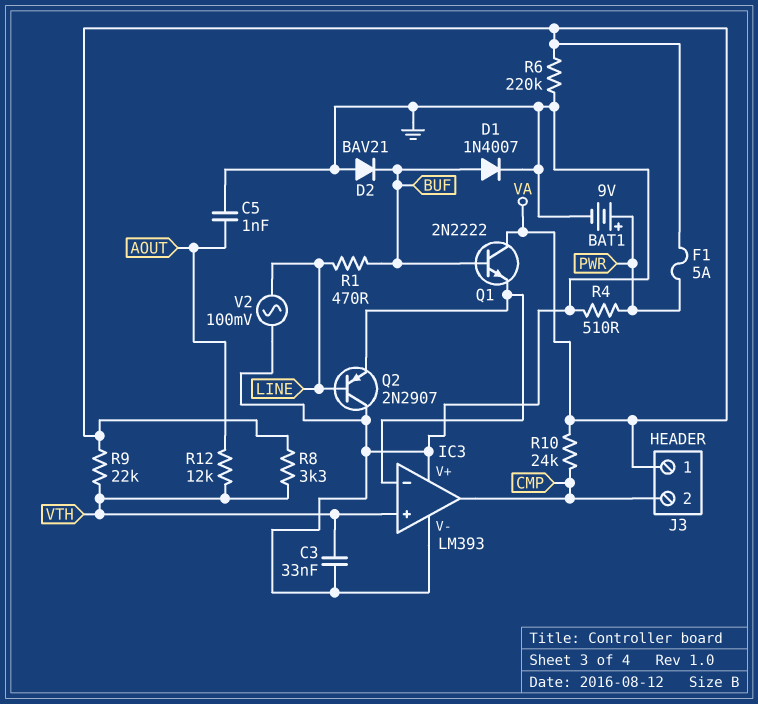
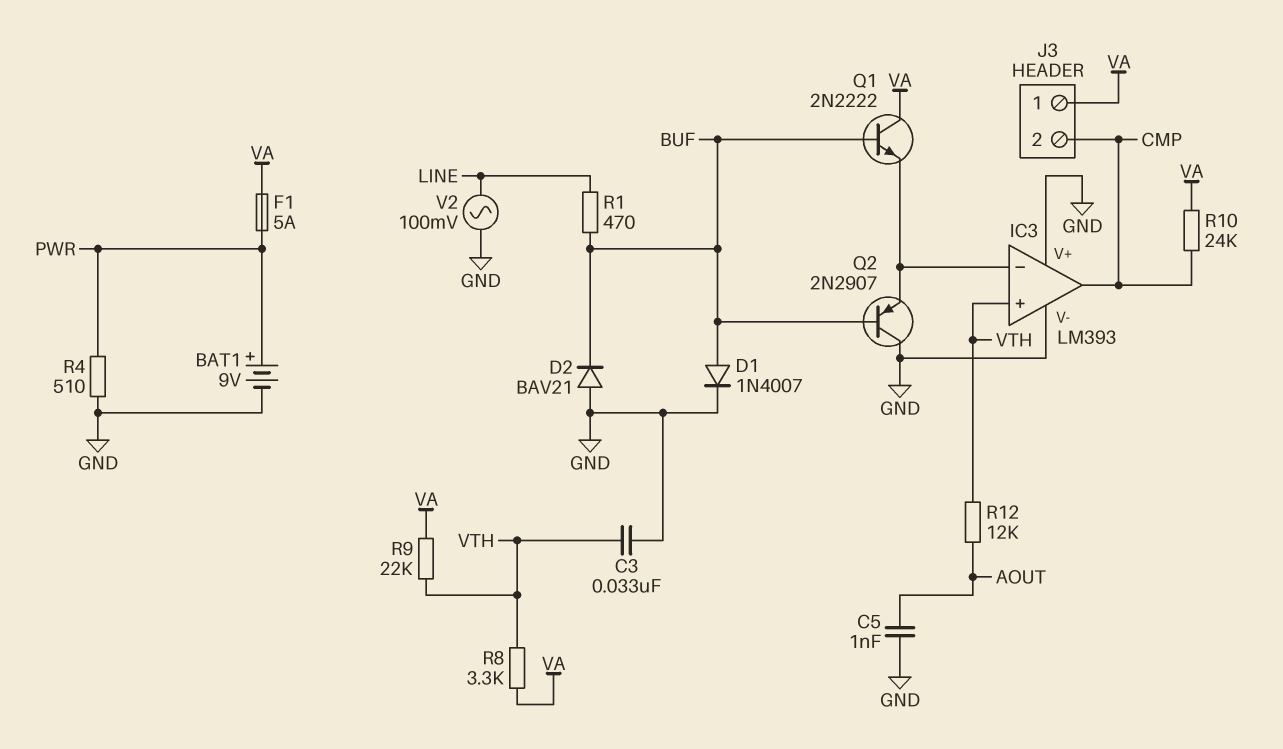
Q2: PNP 2N2907 (B LINE, C GND, E IC3/in-) -> PNP 2N2907 (B BUF, C GND, E IC3/in-)
R6: 220k (GND, VA) -> none

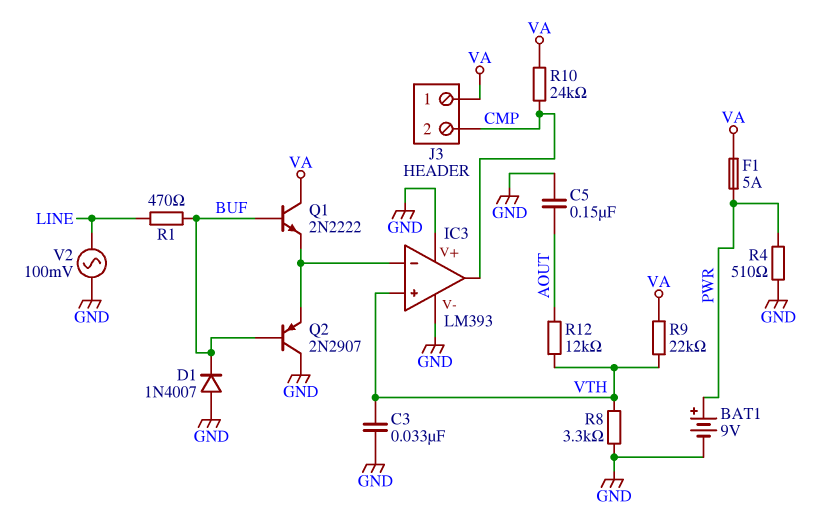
C5: 1nF (AOUT, GND) -> 150nF (AOUT, GND)
D1: diode 1N4007 (A BUF, K GND) -> diode 1N4007 (A GND, K BUF)
D2: diode BAV21 (A GND, K BUF) -> none
R8: 3.3k (VA, VTH) -> 3.3k (GND, VTH)

